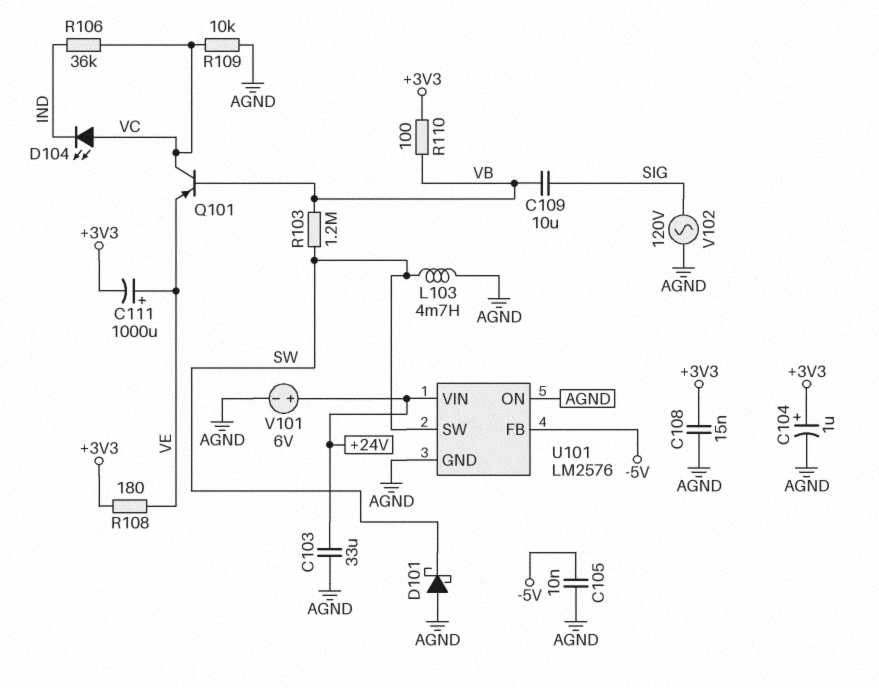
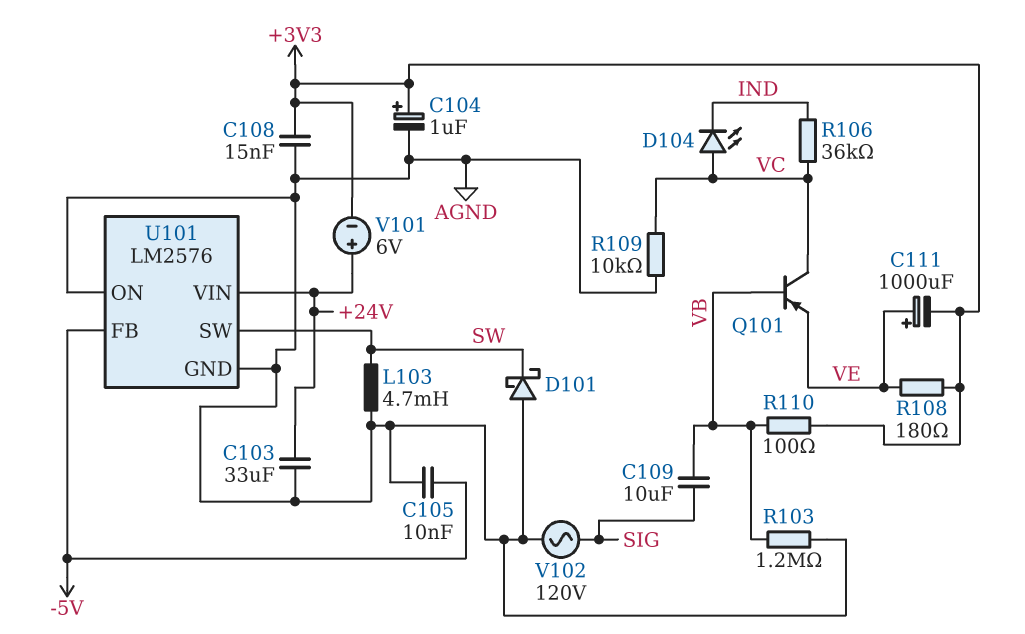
R103: 1.2M (SW, VB) -> 1.2M (AGND, VB)
V101: 6V (plus +24V, minus AGND) -> 6V (plus +24V, minus +3V3)

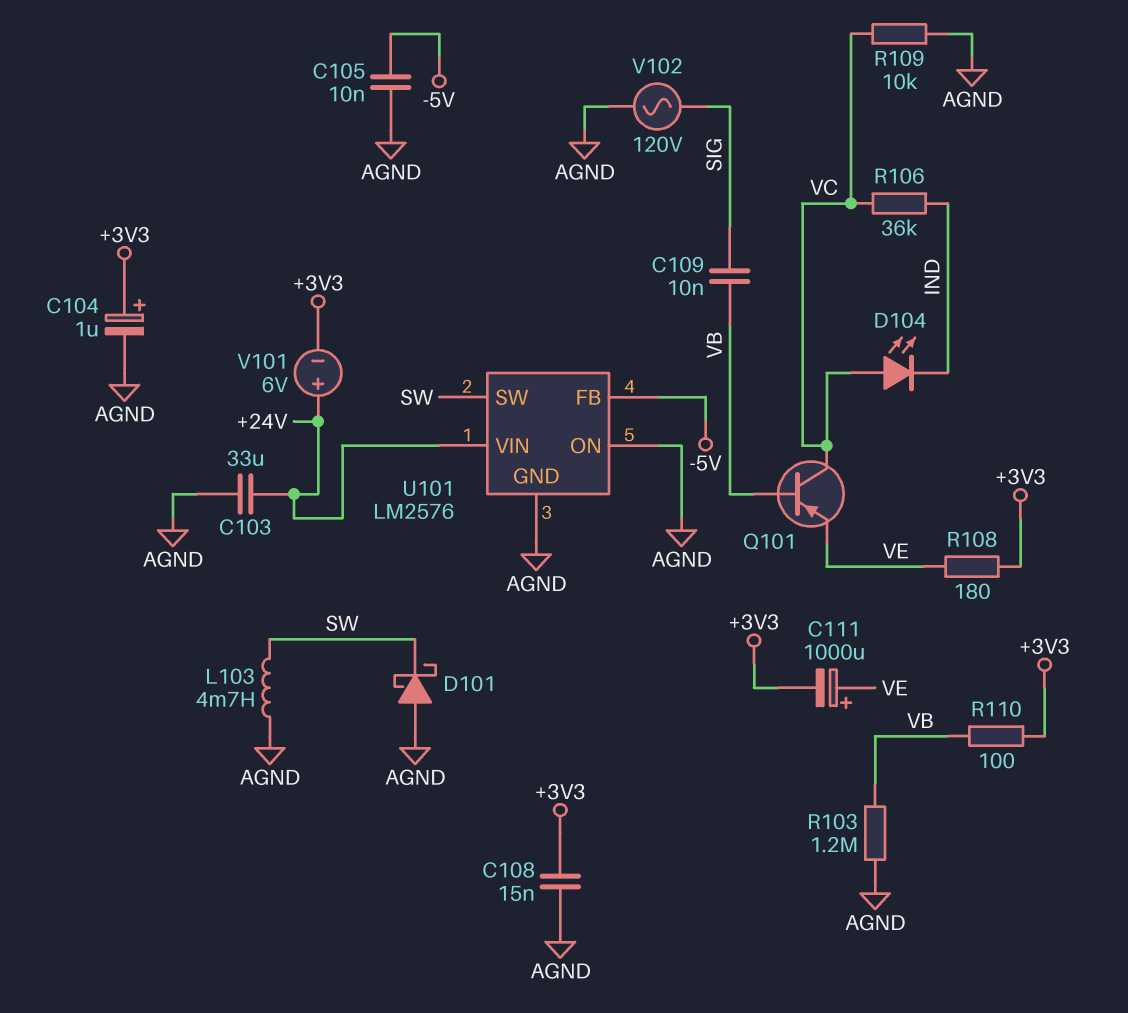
C109: 10uF (SIG, VB) -> 10nF (SIG, VB)

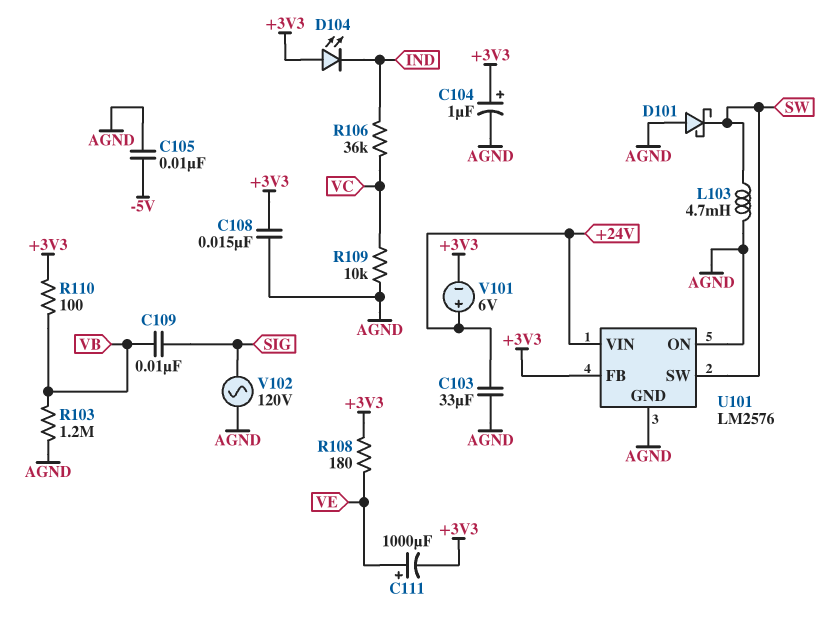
D104: LED (A VC, K IND) -> LED (A +3V3, K IND)
Q101: PNP (B VB, C VC, E VE) -> none
U101 pin FB: -5V -> +3V3

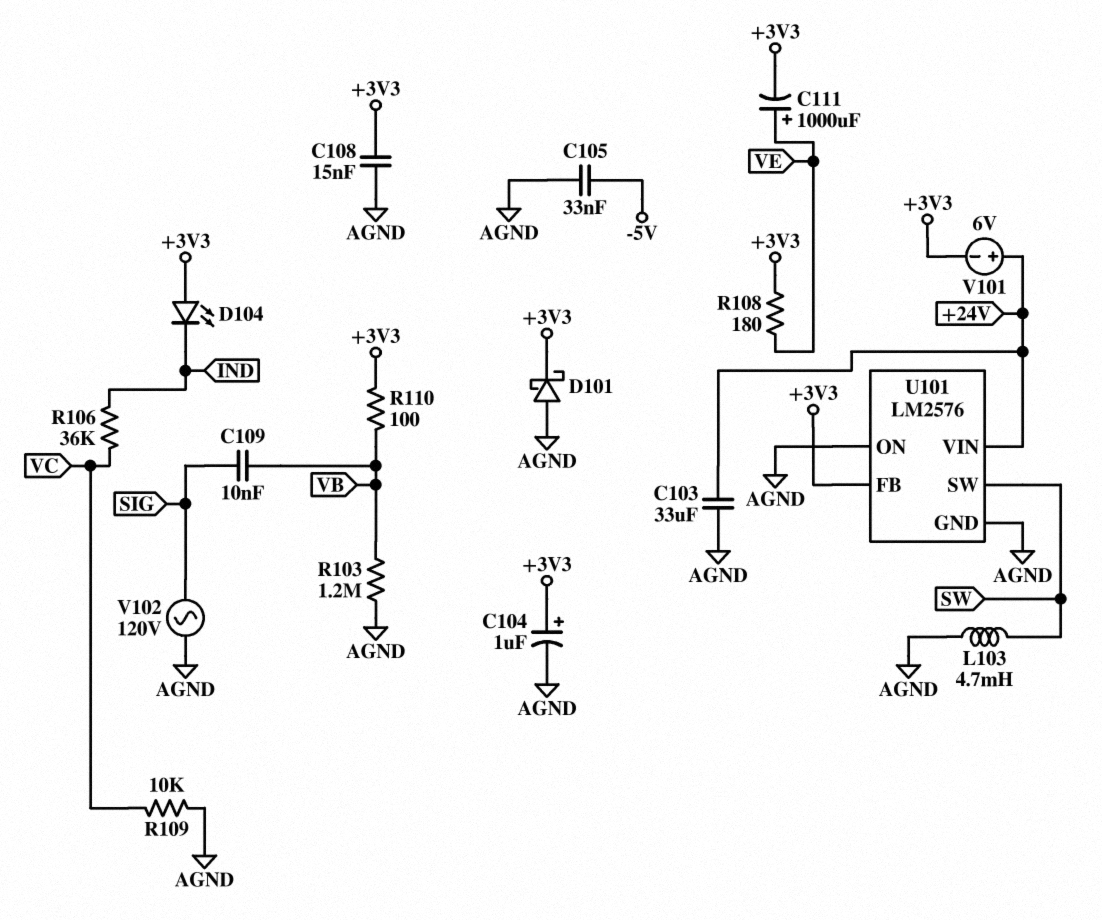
C105: 10nF (-5V, AGND) -> 33nF (-5V, AGND)
D101: schottky (A AGND, K SW) -> schottky (A AGND, K +3V3)

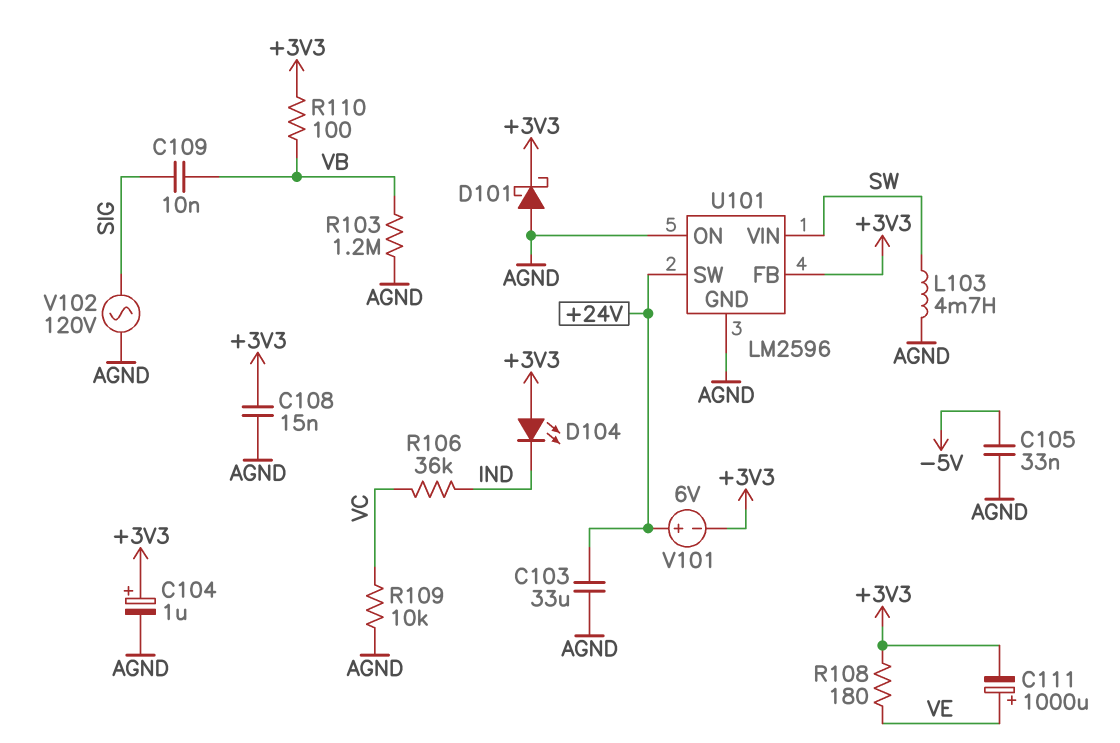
U101: LM2576 -> LM2596
U101 pin SW: SW -> +24V
U101 pin VIN: +24V -> SW

